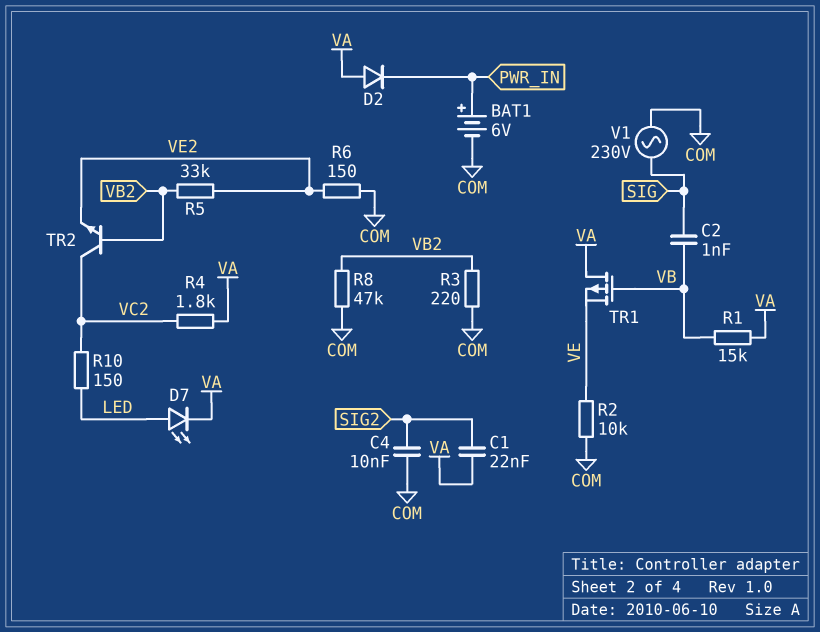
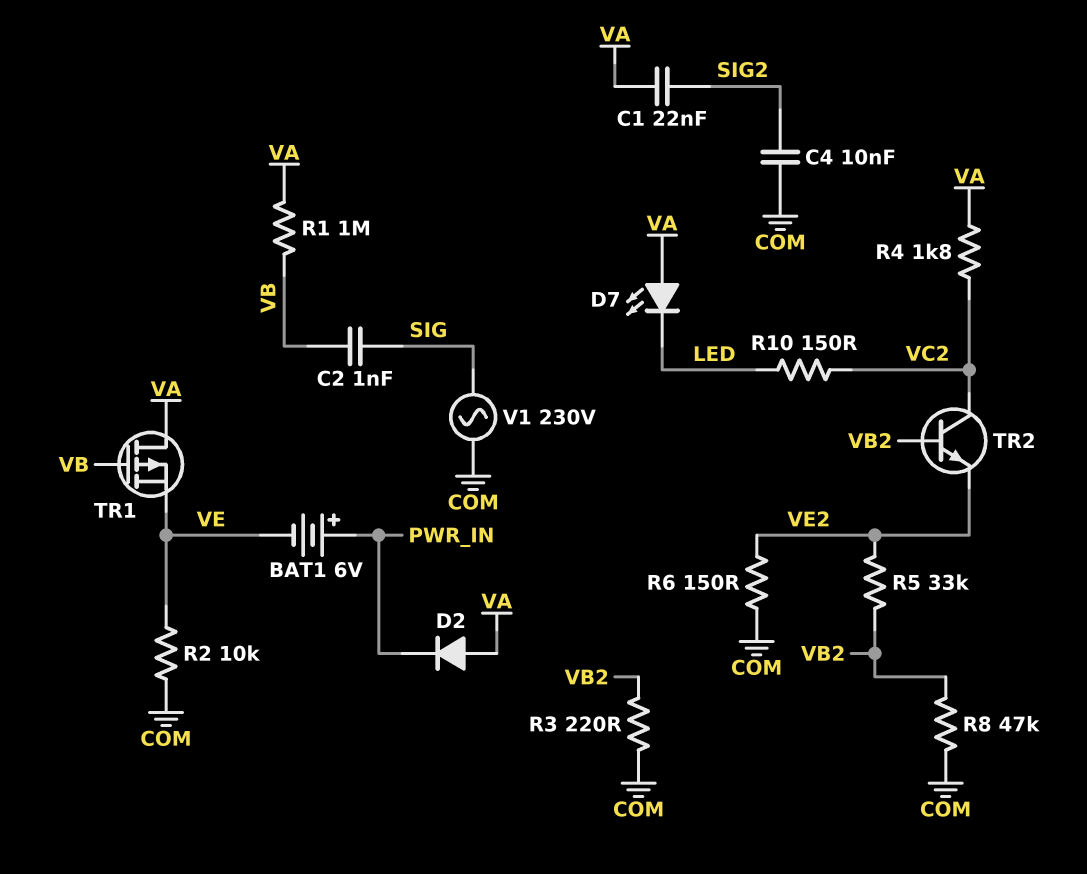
BAT1: 6V (plus PWR_IN, minus COM) -> 6V (plus PWR_IN, minus VE)
D7: LED (A LED, K VA) -> LED (A VA, K LED)
R1: 15k (VA, VB) -> 1M (VA, VB)

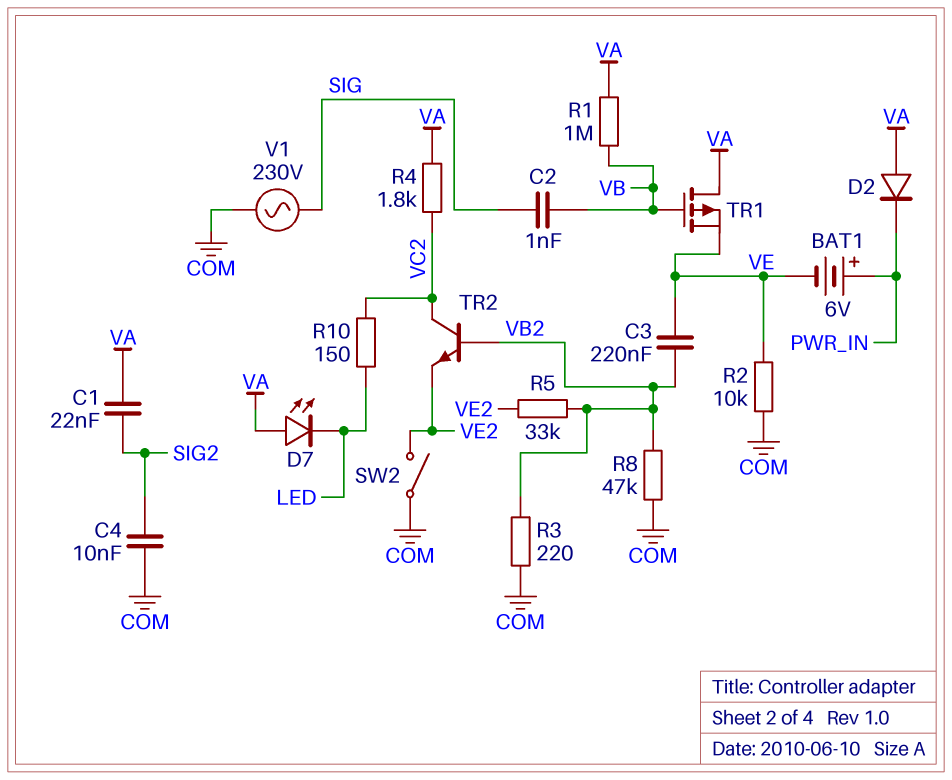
C3: none -> 220nF (VB2, VE)
R6: 150 (COM, VE2) -> none
SW2: none -> switch (COM, VE2)

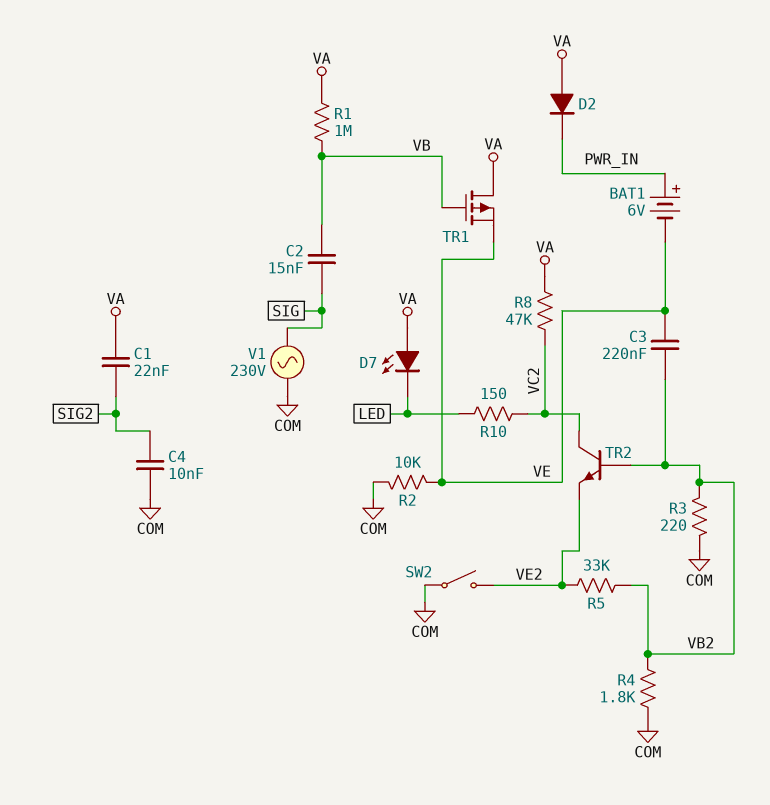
C2: 1nF (SIG, VB) -> 15nF (SIG, VB)
R4: 1.8k (VA, VC2) -> 1.8k (COM, VB2)
R8: 47k (COM, VB2) -> 47k (VA, VC2)

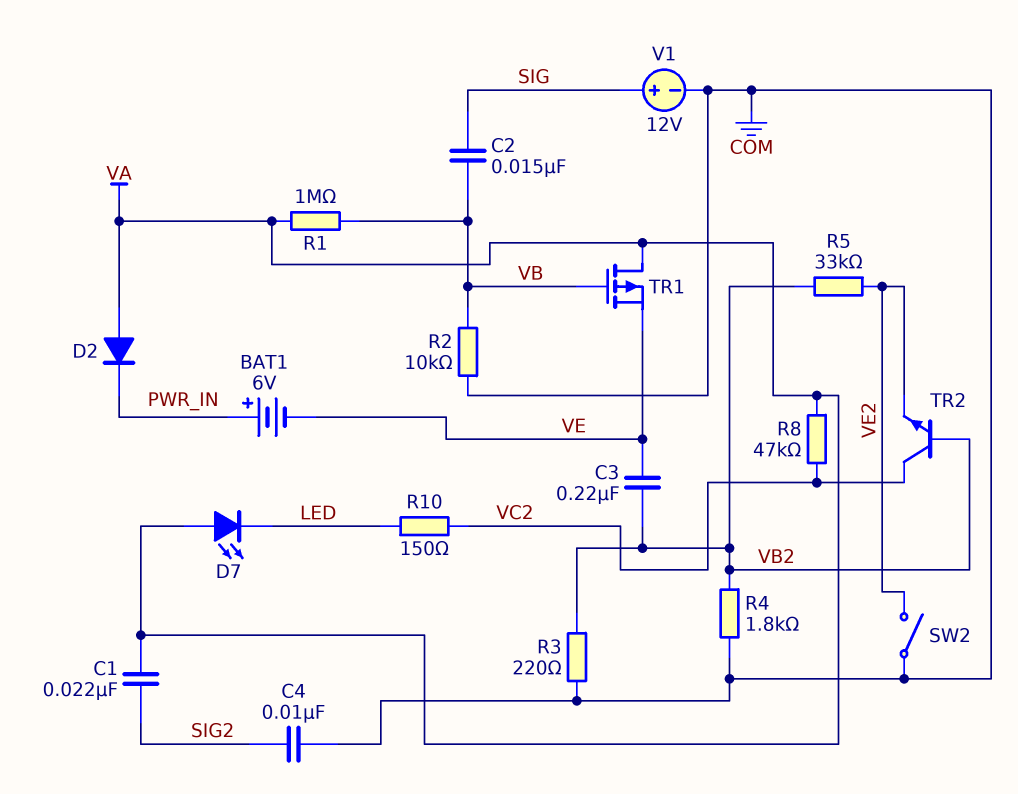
R2: 10k (COM, VE) -> 10k (COM, VB)
V1: AC 230V (COM, SIG) -> 12V (plus SIG, minus COM)

